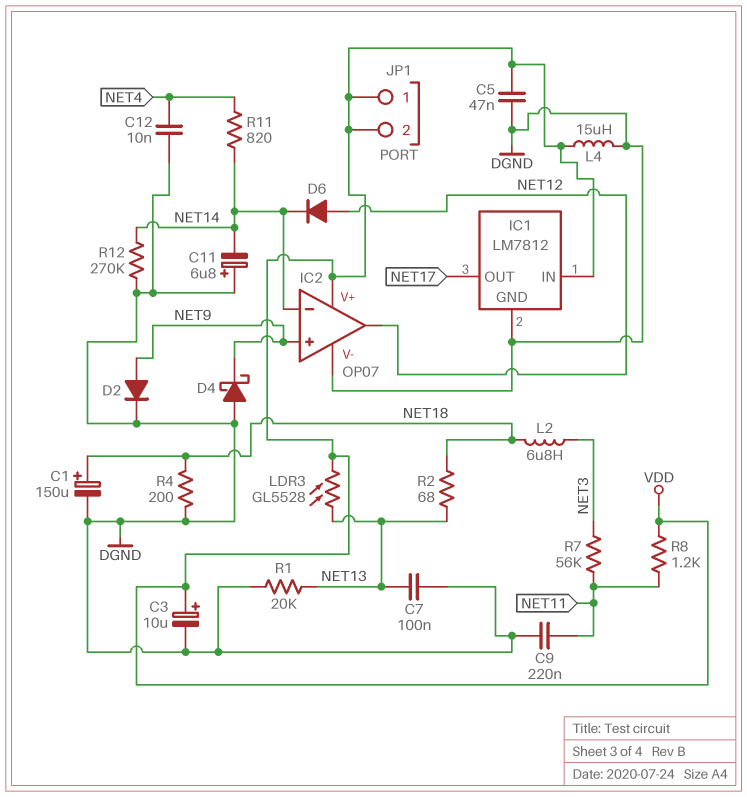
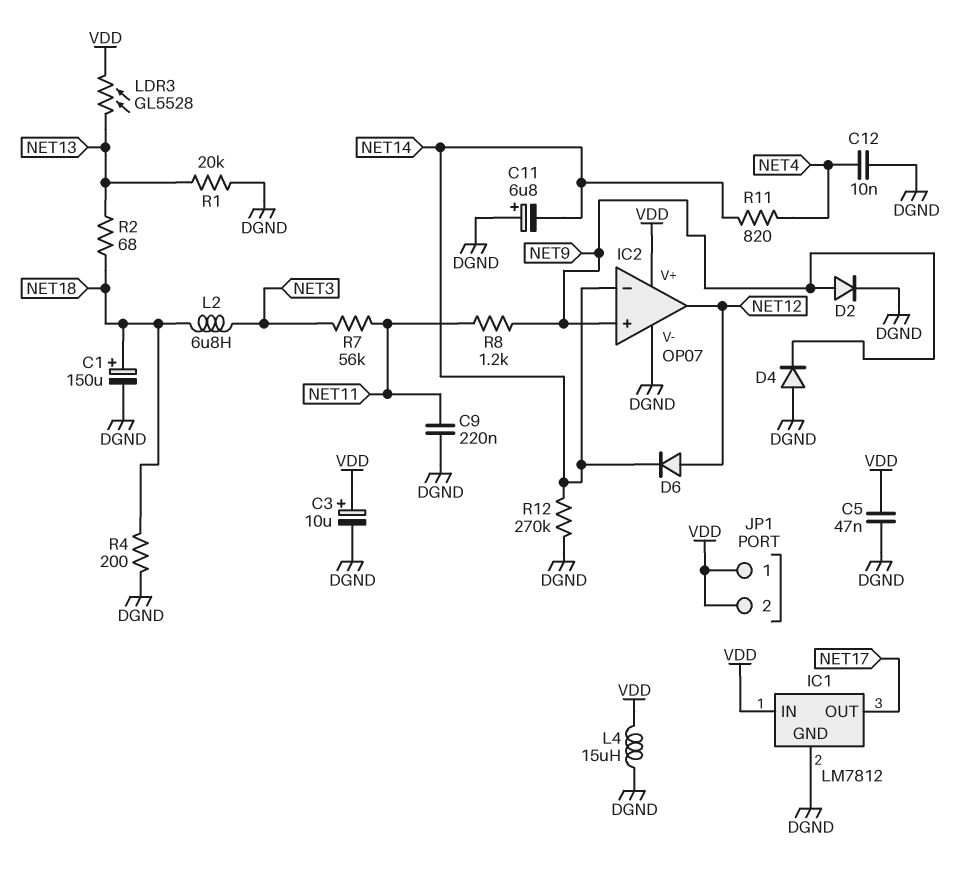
C7: 100nF (DGND, NET13) -> none
D4: schottky (A DGND, K NET9) -> diode (A DGND, K NET9)
R8: 1.2k (NET11, VDD) -> 1.2k (NET9, NET11)

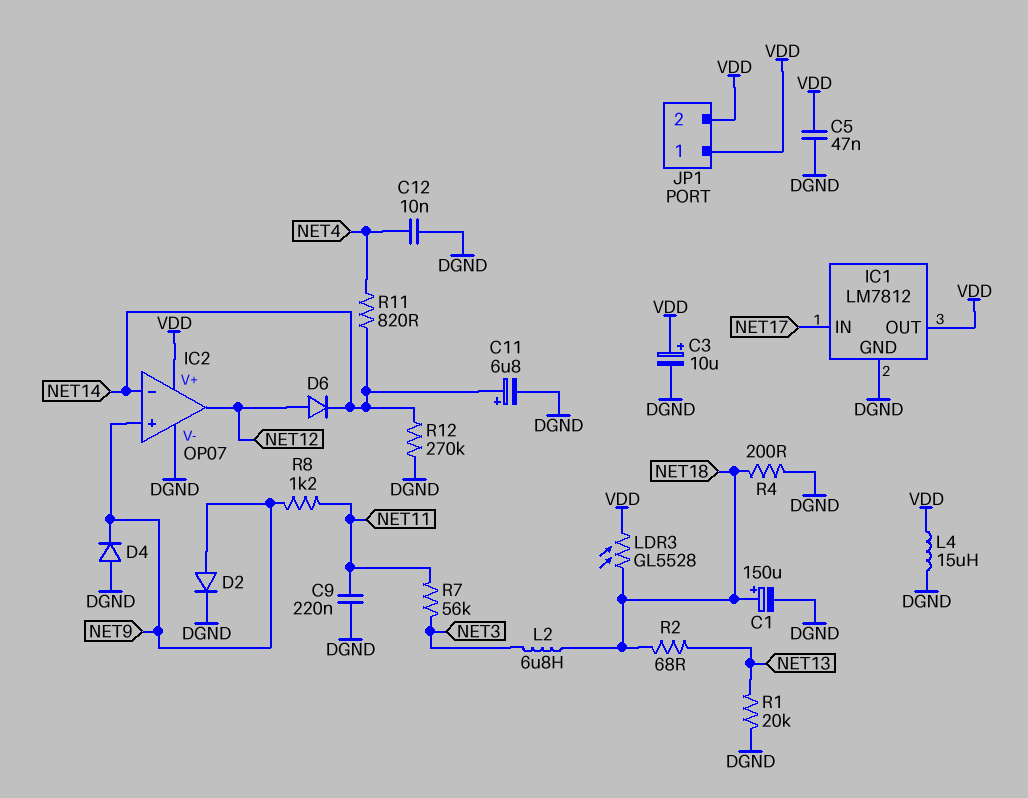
C11: 6.8uF (plus DGND, minus NET14) -> 6.8uF (plus NET14, minus DGND)
IC1 pin IN: VDD -> NET17
IC1 pin OUT: NET17 -> VDD
LDR3: GL5528 (NET13, VDD) -> GL5528 (NET18, VDD)

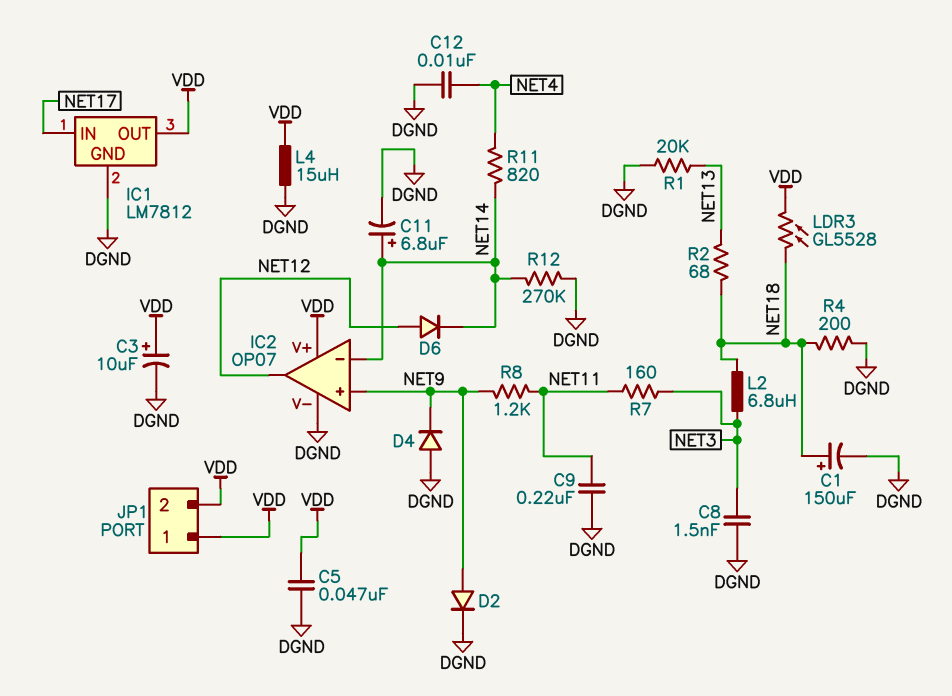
C8: none -> 1.5nF (DGND, NET3)
R7: 56k (NET3, NET11) -> 160 (NET3, NET11)

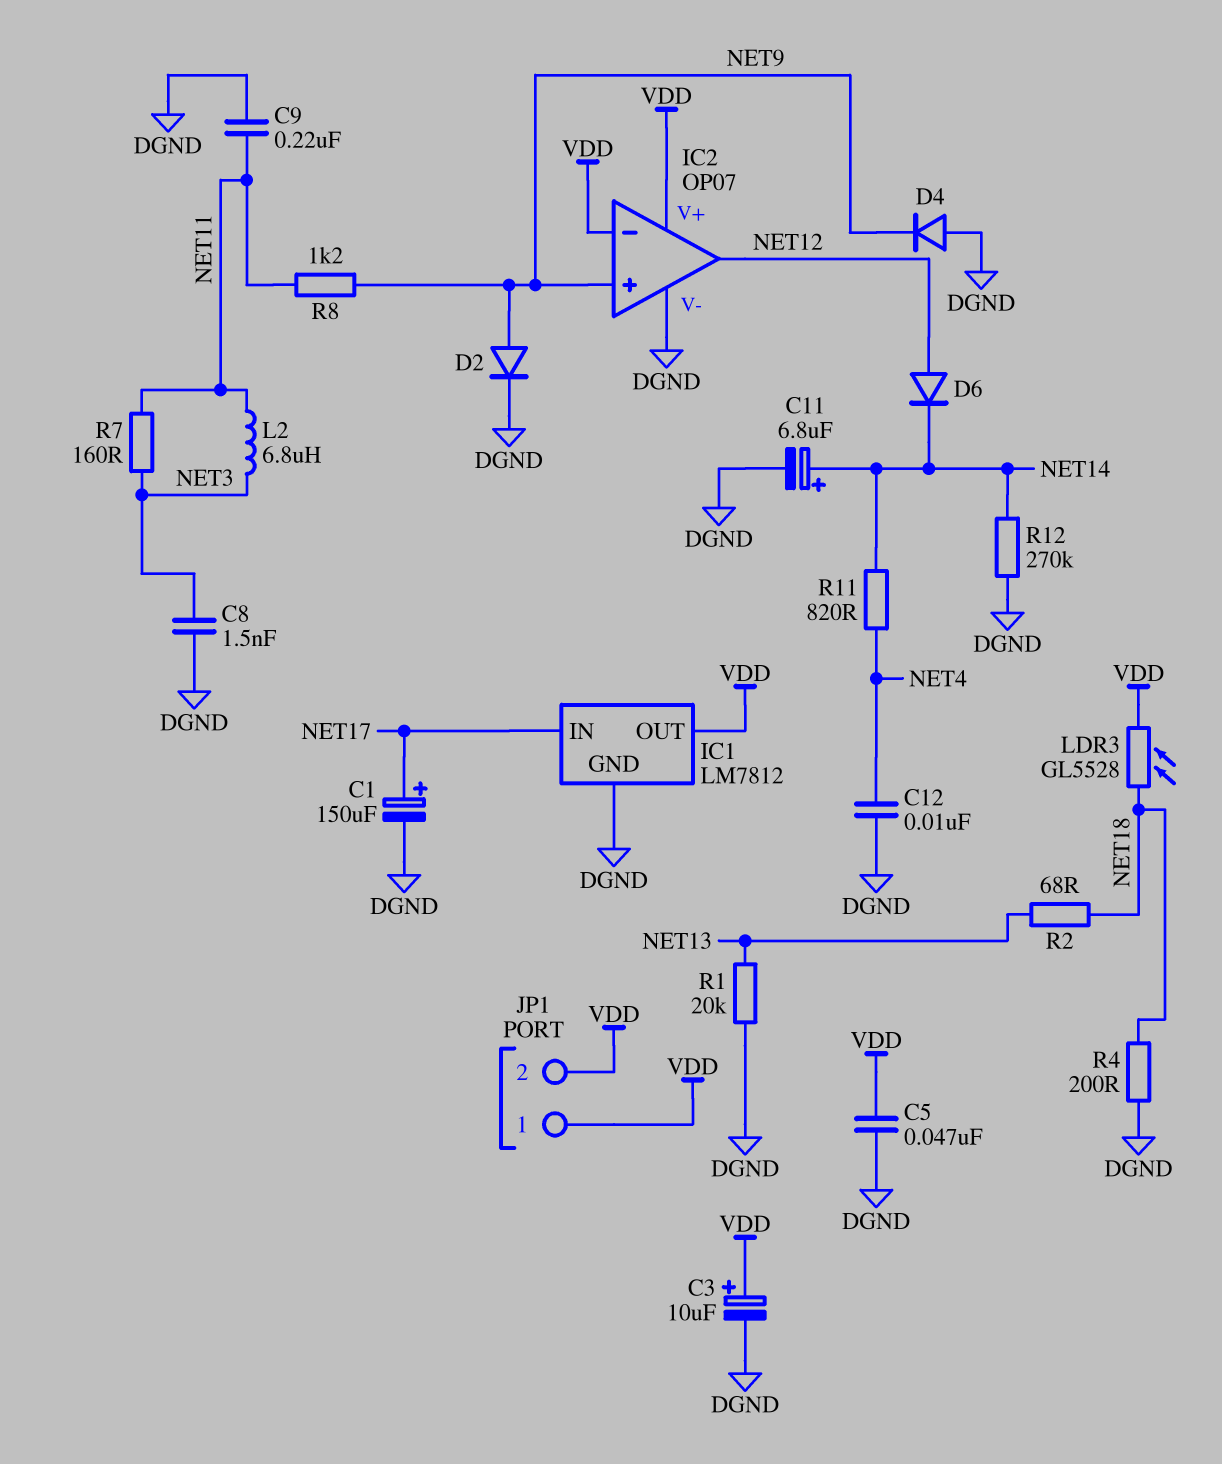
C1: 150uF (plus NET18, minus DGND) -> 150uF (plus NET17, minus DGND)
IC2 pin in-: NET14 -> VDD
L2: 6.8uH (NET3, NET18) -> 6.8uH (NET3, NET11)
L4: 15uH (DGND, VDD) -> none

